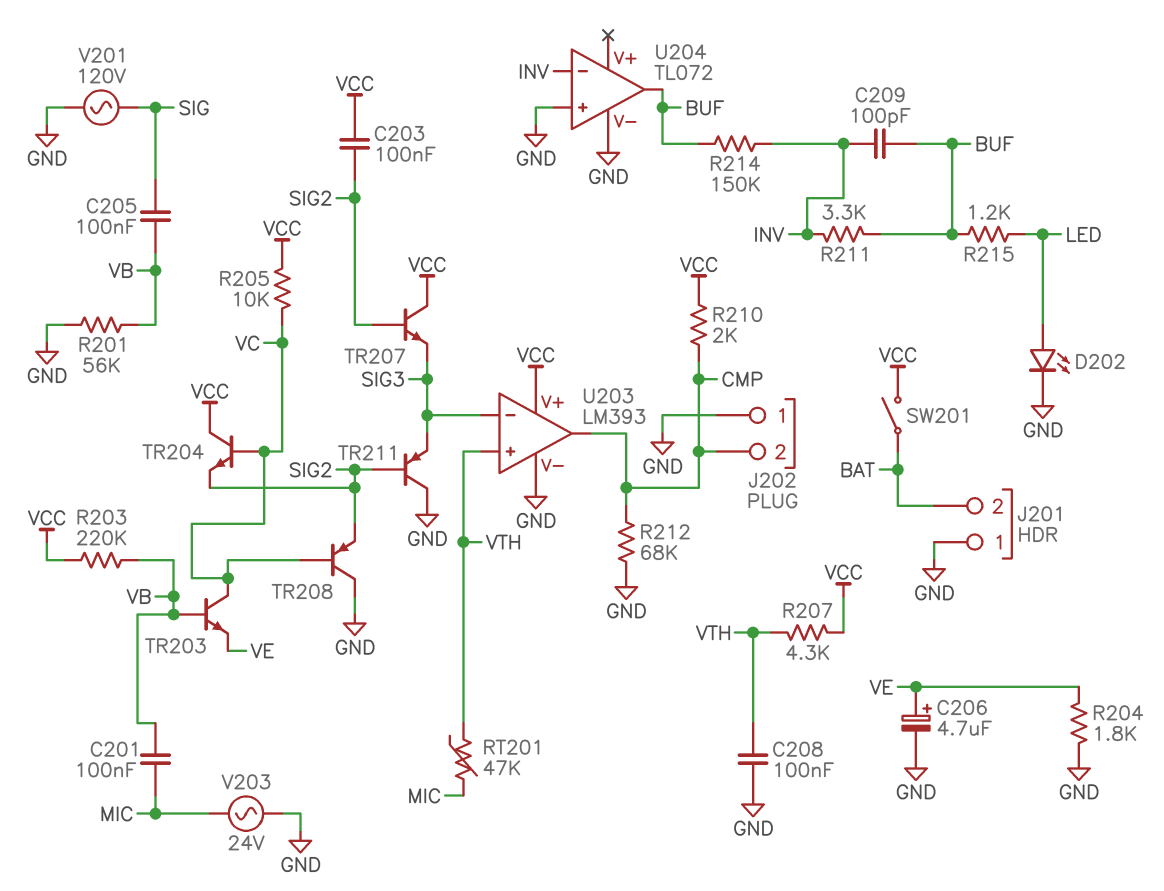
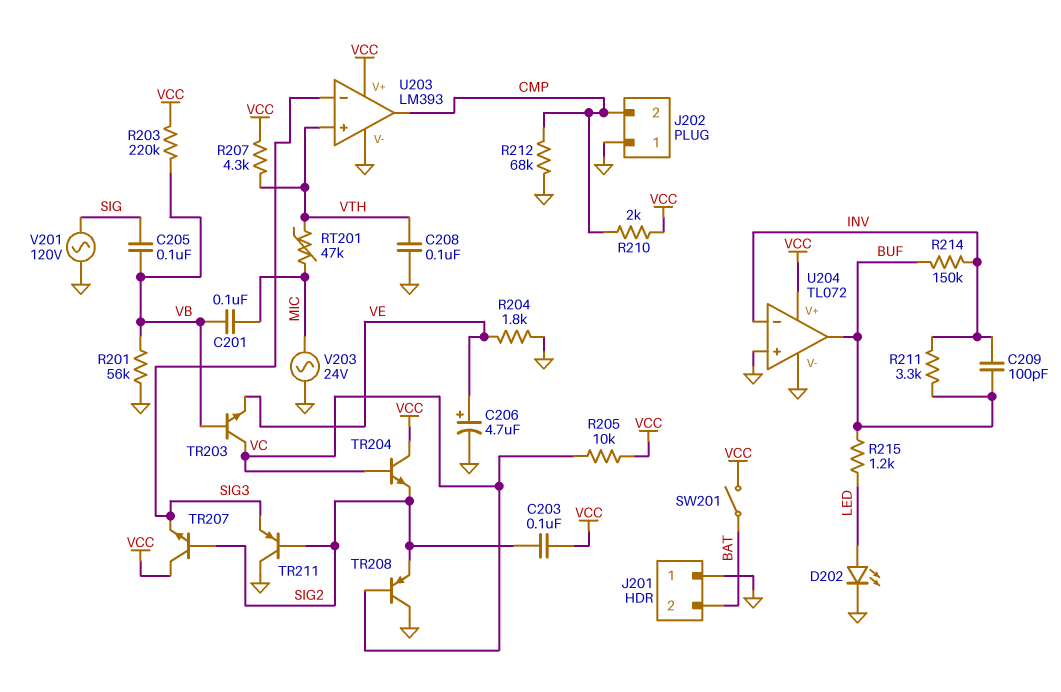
U204 pin V+: none -> VCC

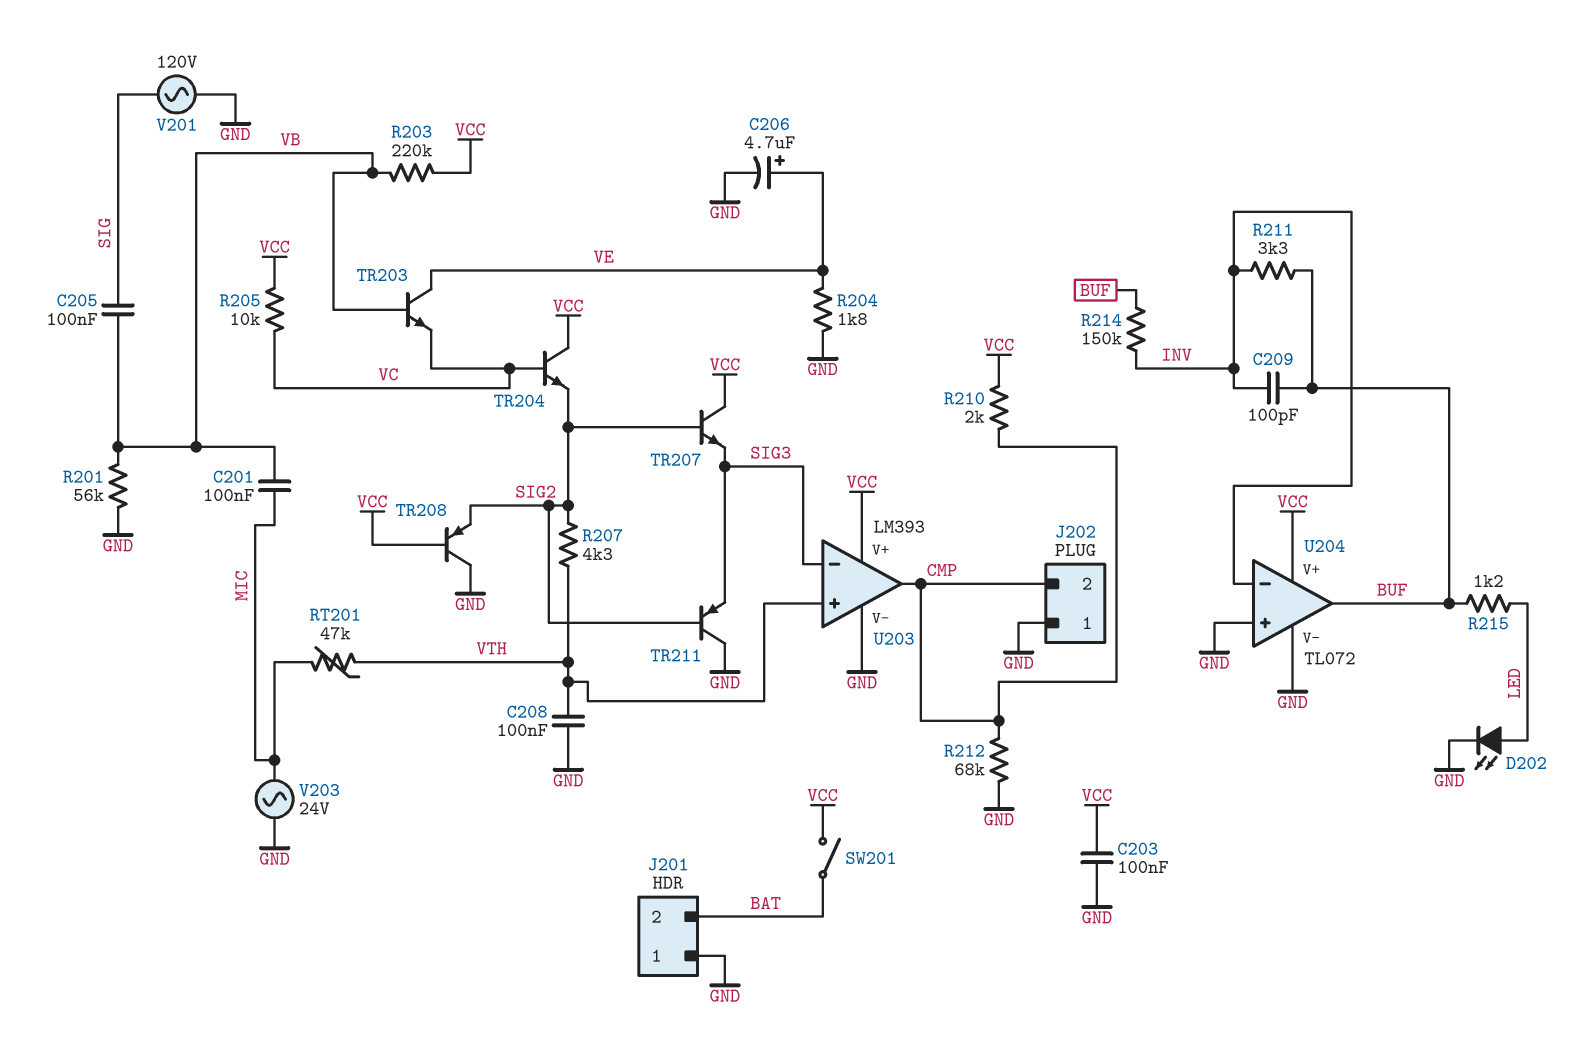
C203: 100nF (SIG2, VCC) -> 100nF (GND, VCC)
R207: 4.3k (VCC, VTH) -> 4.3k (SIG2, VTH)
TR203: NPN (B VB, C VC, E VE) -> NPN (B VB, C VE, E VC)
TR208: PNP (B VC, C GND, E SIG2) -> PNP (B VCC, C GND, E SIG2)

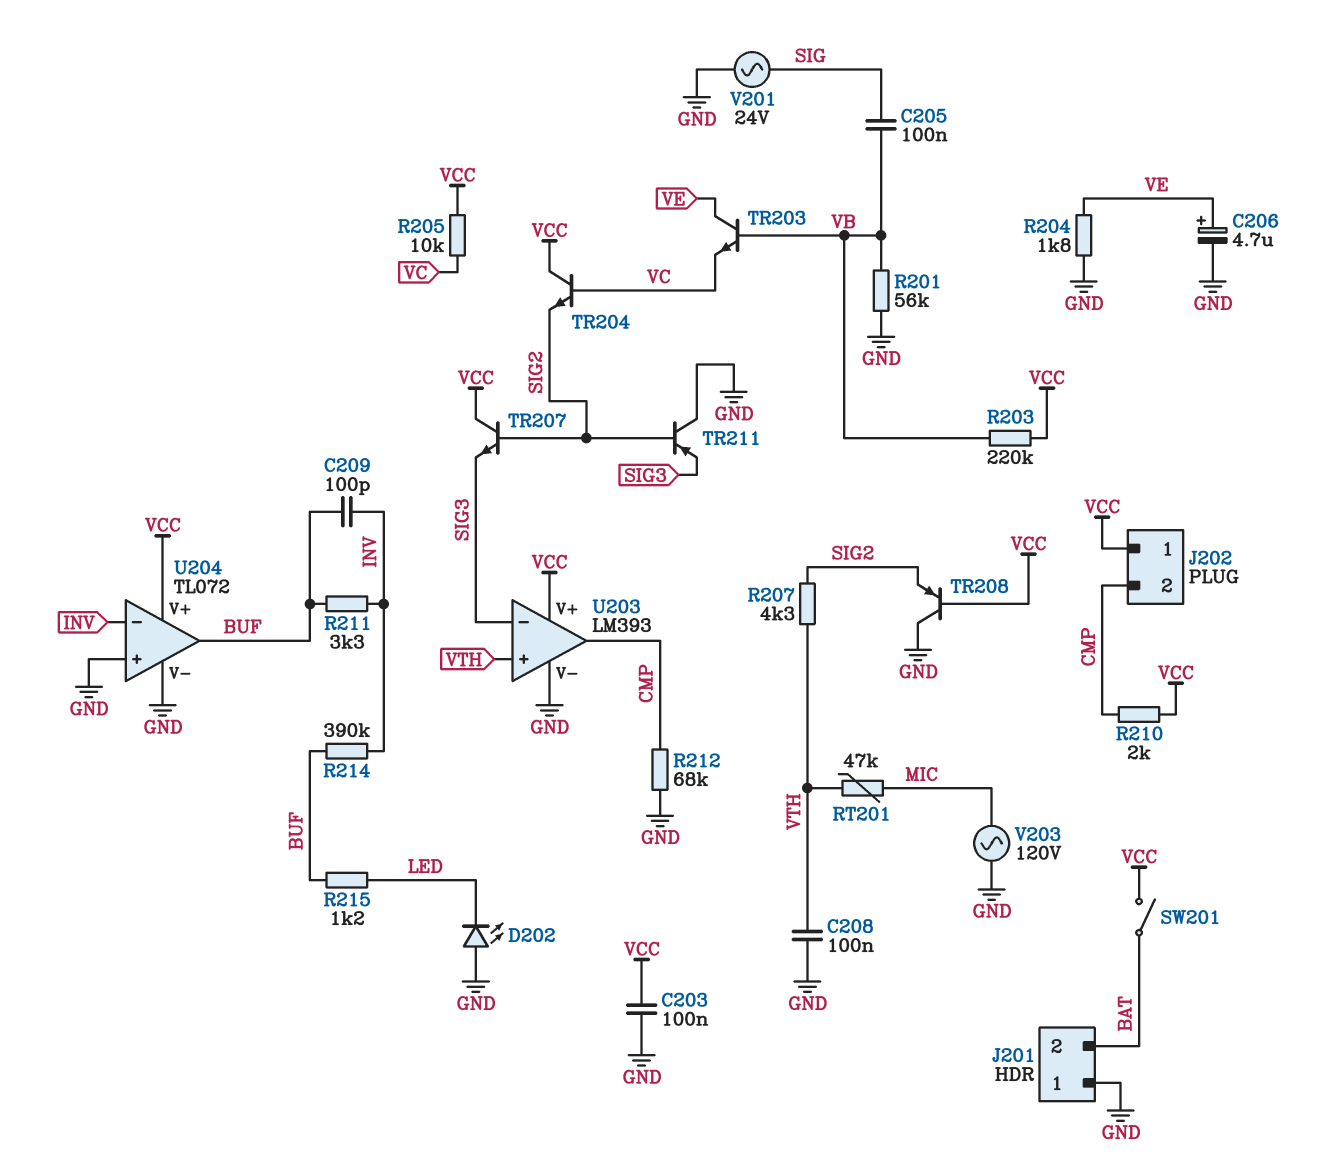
C201: 100nF (MIC, VB) -> none
D202: LED (A LED, K GND) -> LED (A GND, K LED)
J202 pin 1: GND -> VCC
R214: 150k (BUF, INV) -> 390k (BUF, INV)
V201: AC 120V (GND, SIG) -> AC 24V (GND, SIG)
V203: AC 24V (GND, MIC) -> AC 120V (GND, MIC)

